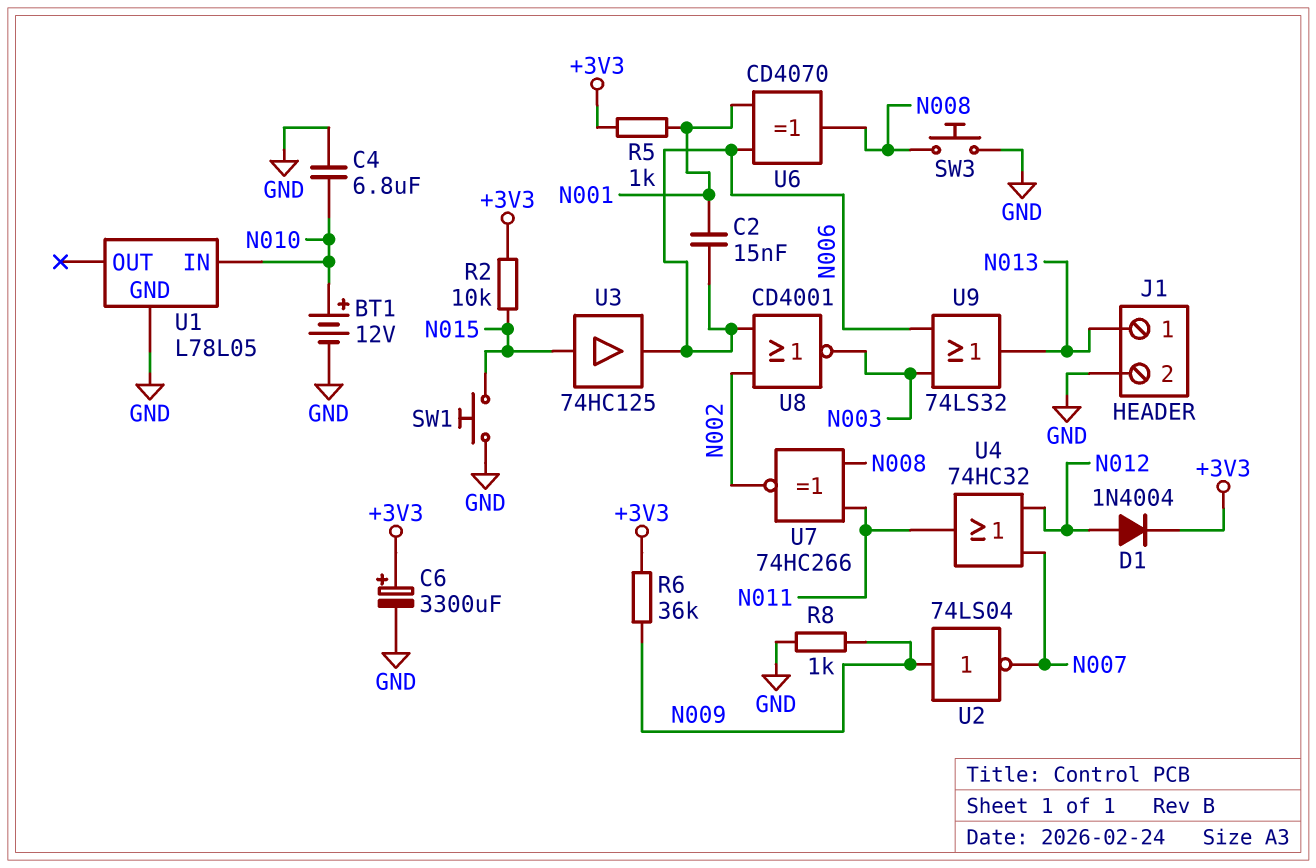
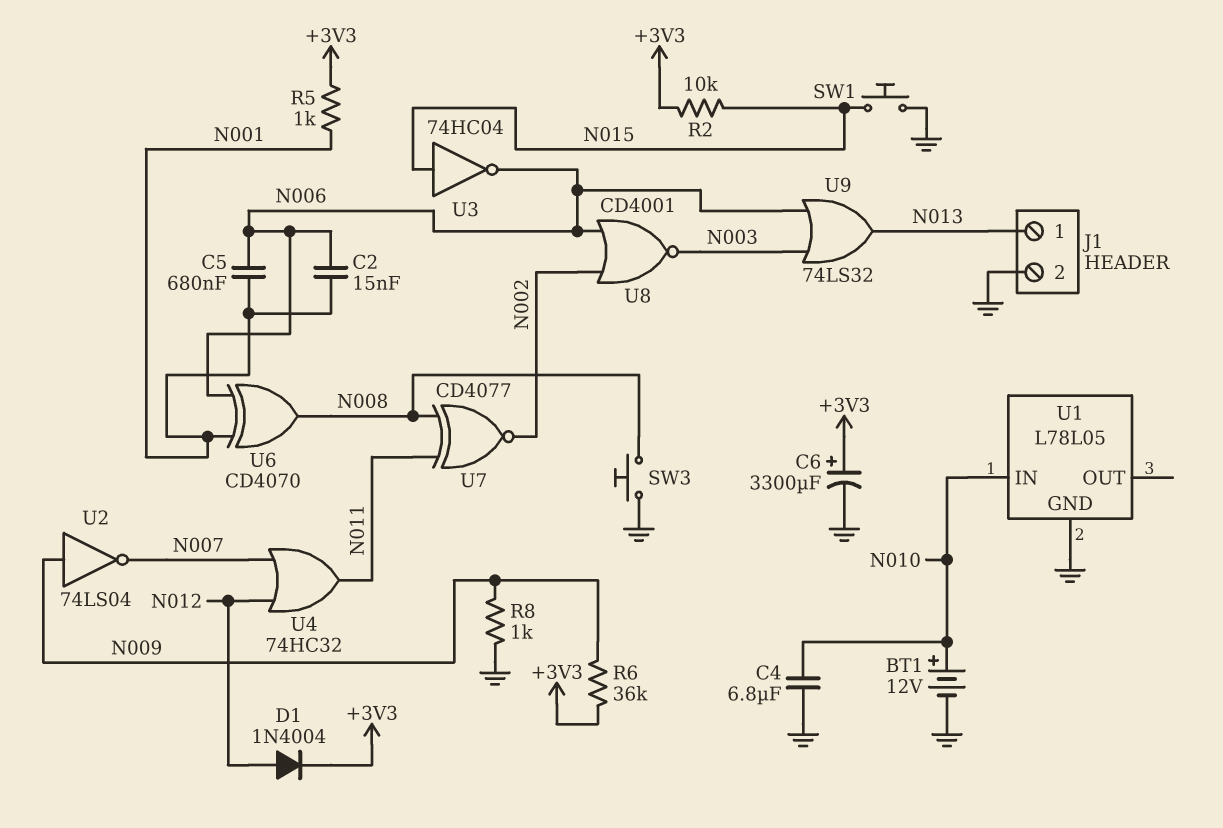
C5: none -> 680nF (N001, N006)
U3: buffer 74HC125 (in N015, out N006) -> NOT 74HC04 (in N015, out N006)
U7: XNOR 74HC266 (in N008, in N011, out N002) -> XNOR CD4077 (in N008, in N011, out N002)

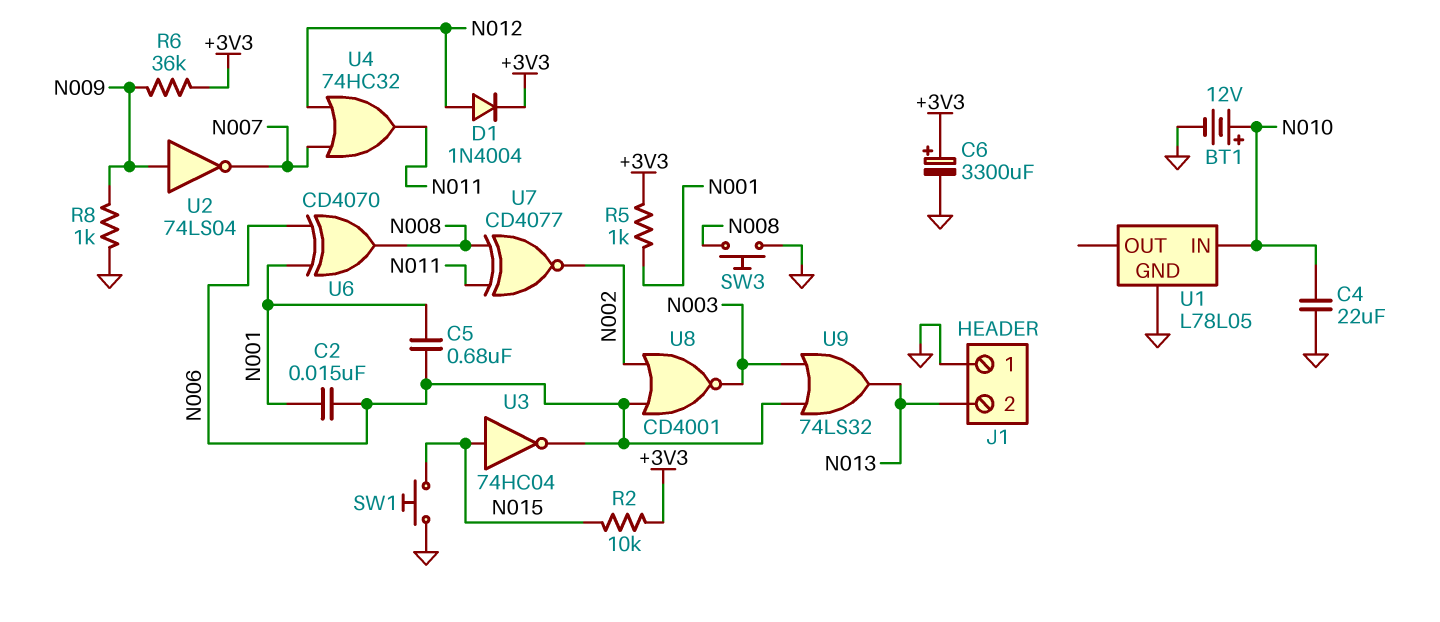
C4: 6.8uF (GND, N010) -> 22uF (GND, N010)
J1 pin 1: N013 -> GND
J1 pin 2: GND -> N013

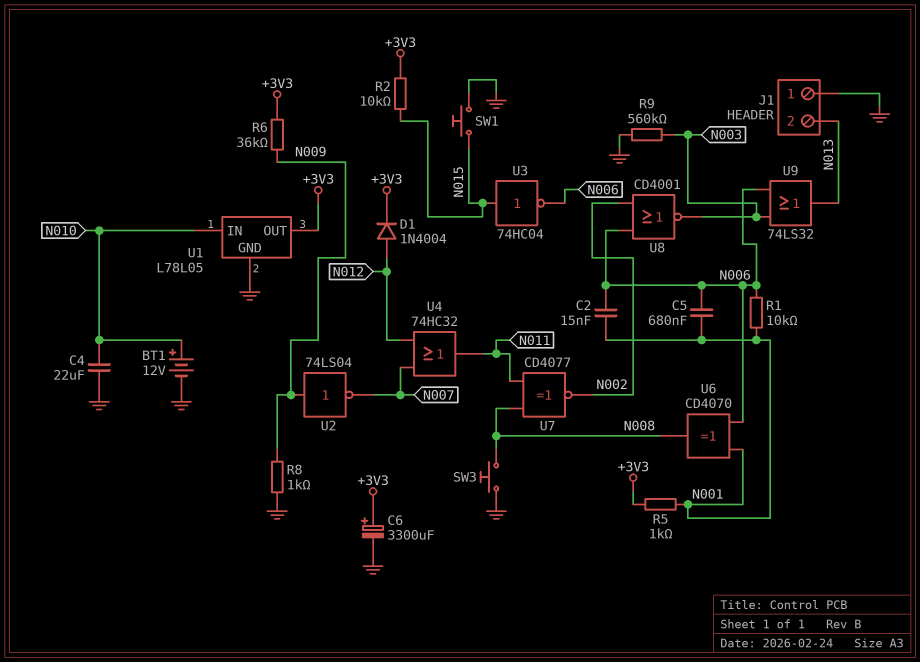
R1: none -> 10k (N001, N006)
R9: none -> 560k (GND, N003)
U1 pin OUT: none -> +3V3

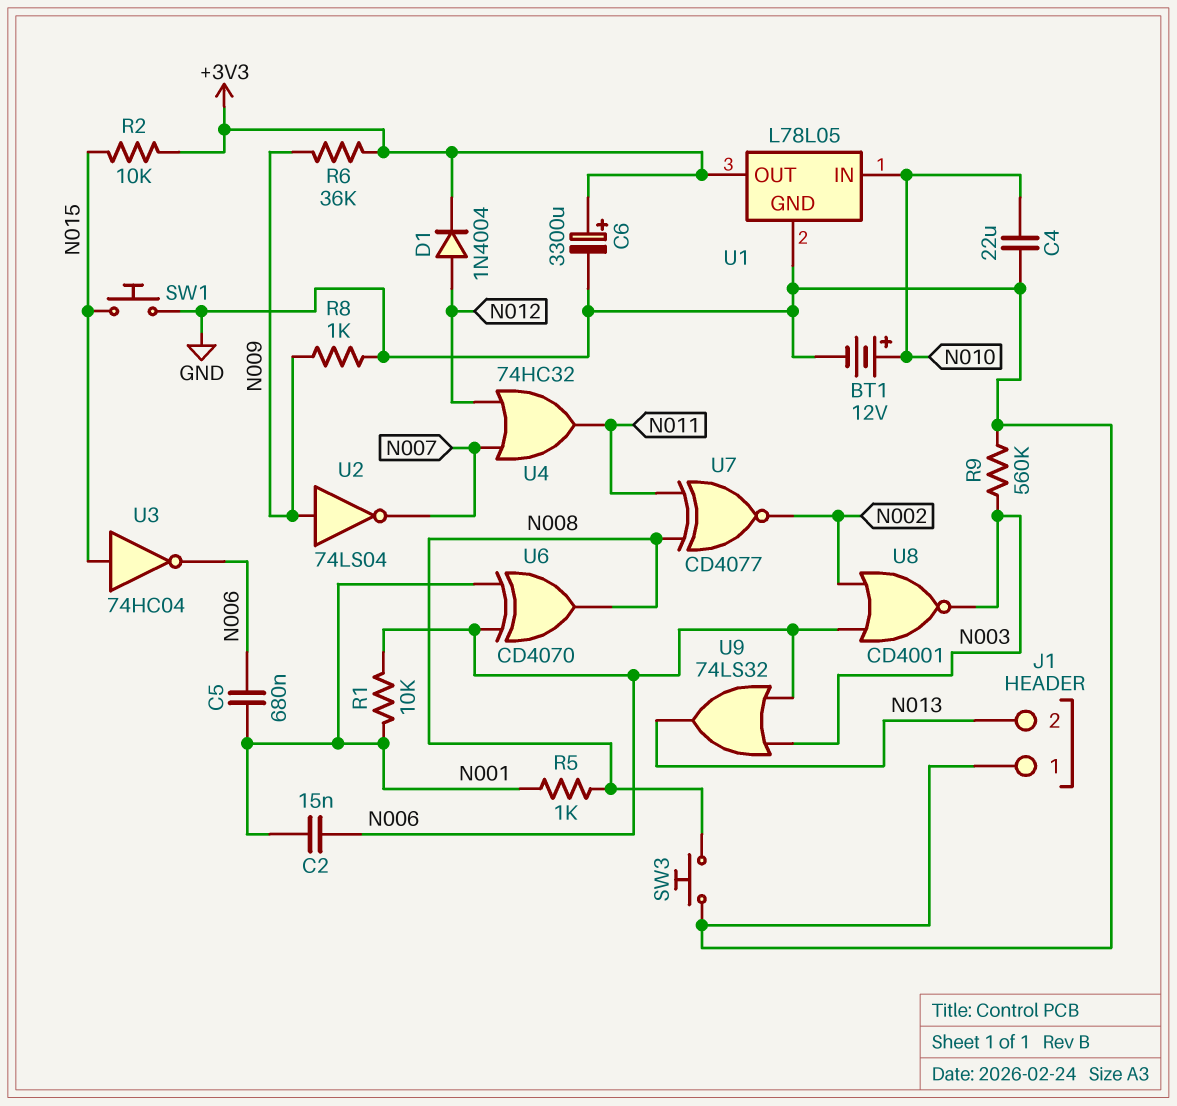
R5: 1k (+3V3, N001) -> 1k (N001, N008)

